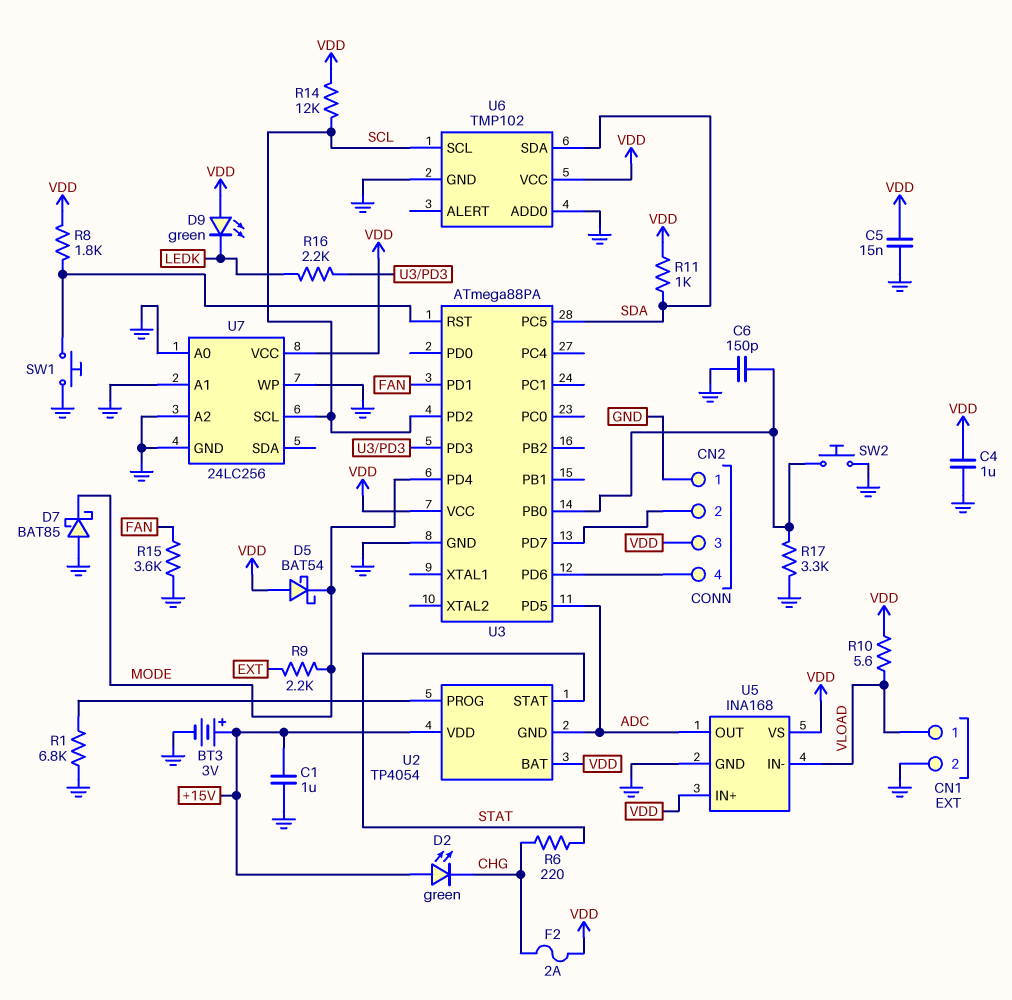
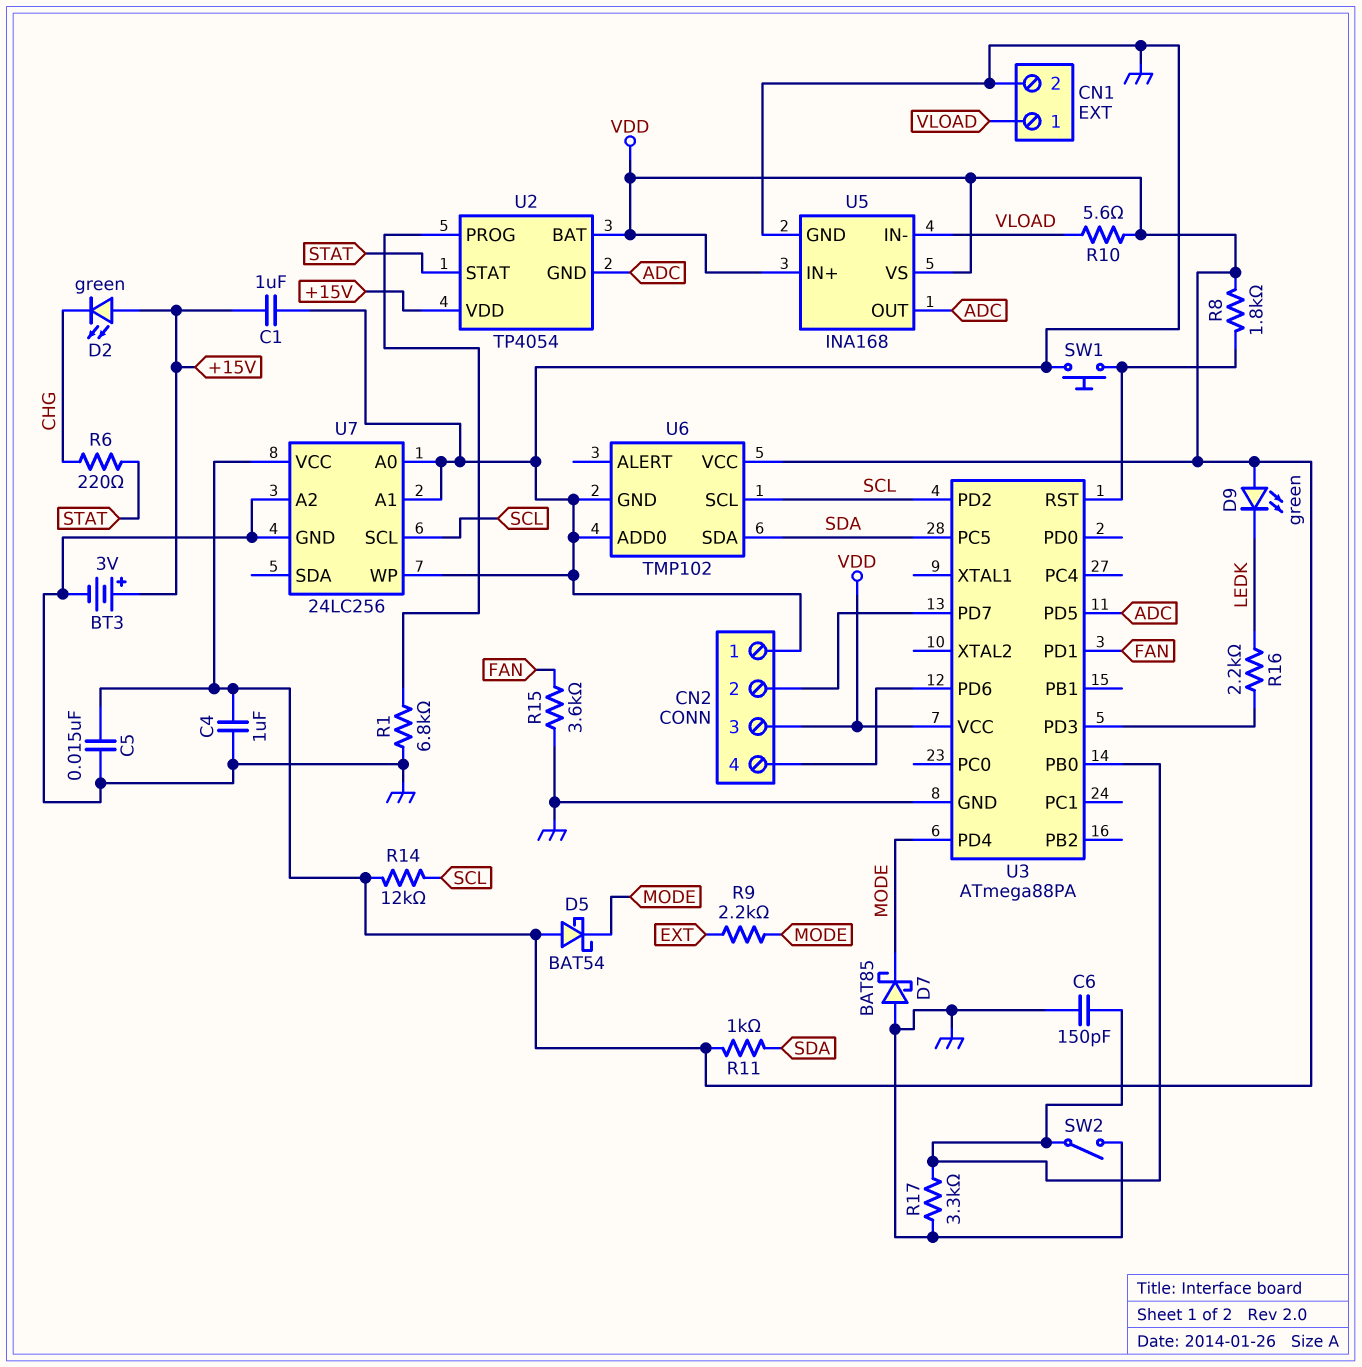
F2: 2A (CHG, VDD) -> none
SW2: button (GND, U3/PB0) -> switch (GND, U3/PB0)

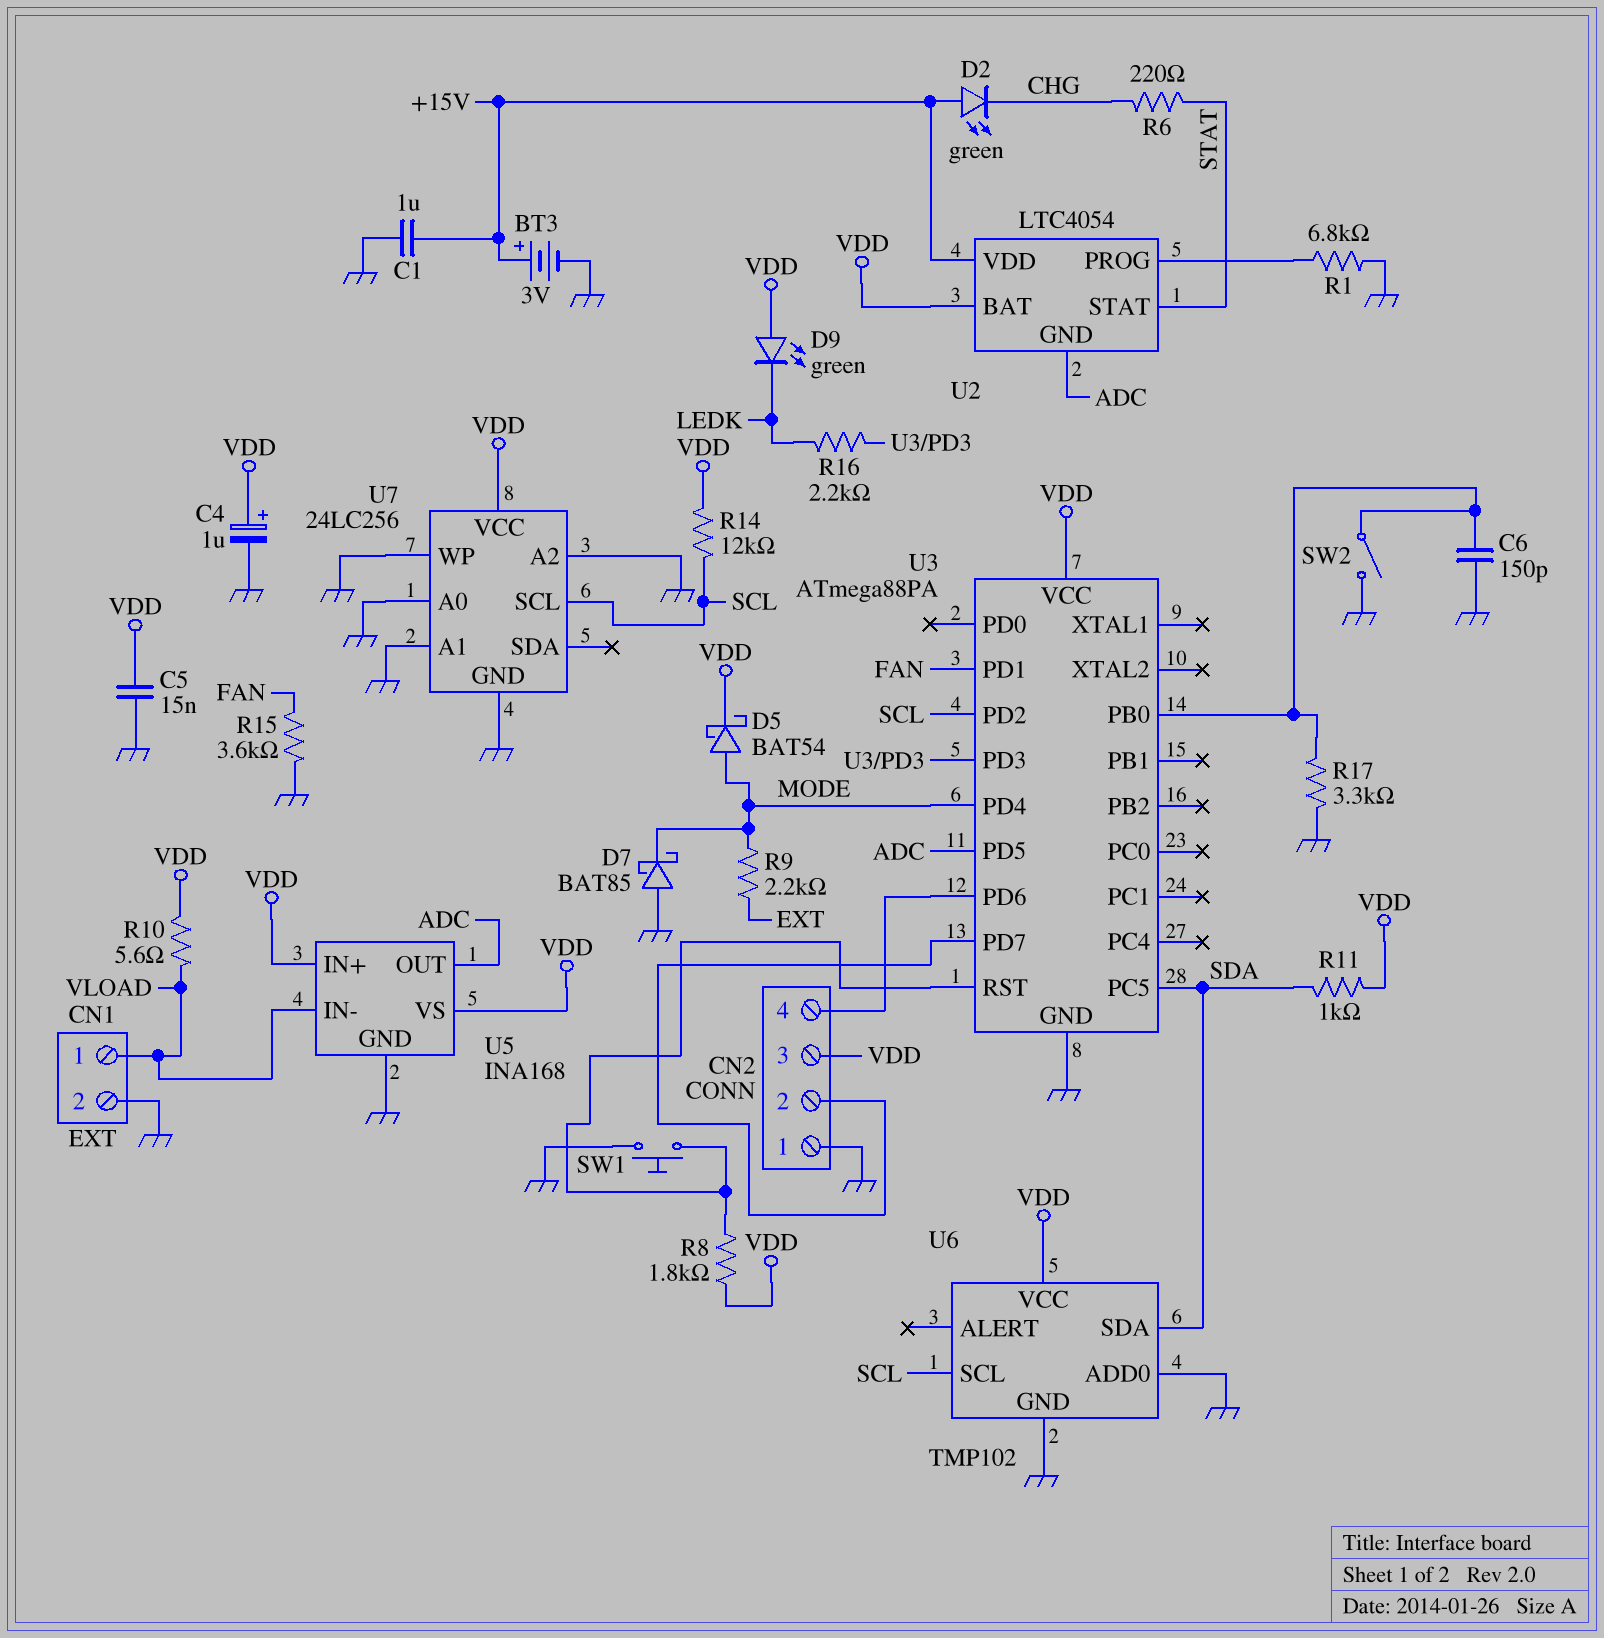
C4: 1uF (GND, VDD) -> 1uF (plus VDD, minus GND)
D5: schottky BAT54 (A VDD, K MODE) -> schottky BAT54 (A MODE, K VDD)
U2: TP4054 -> LTC4054

